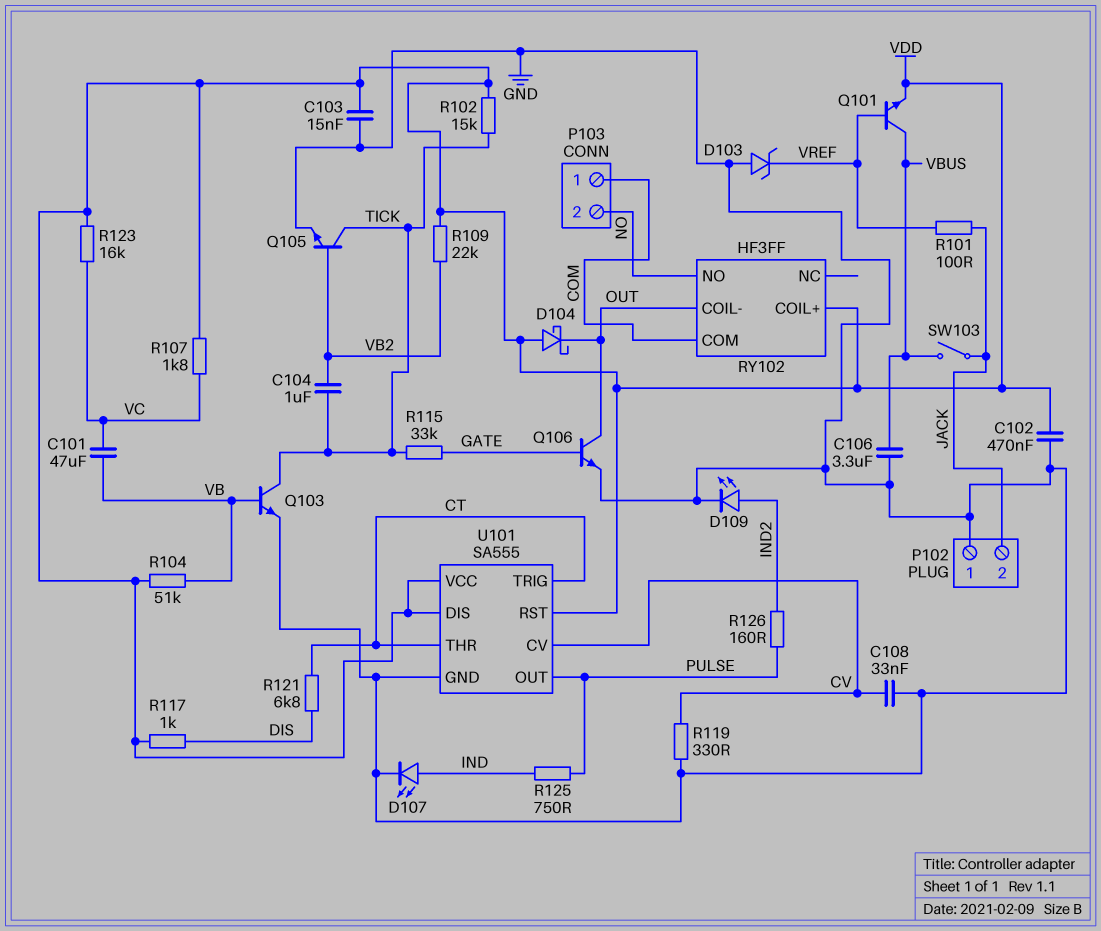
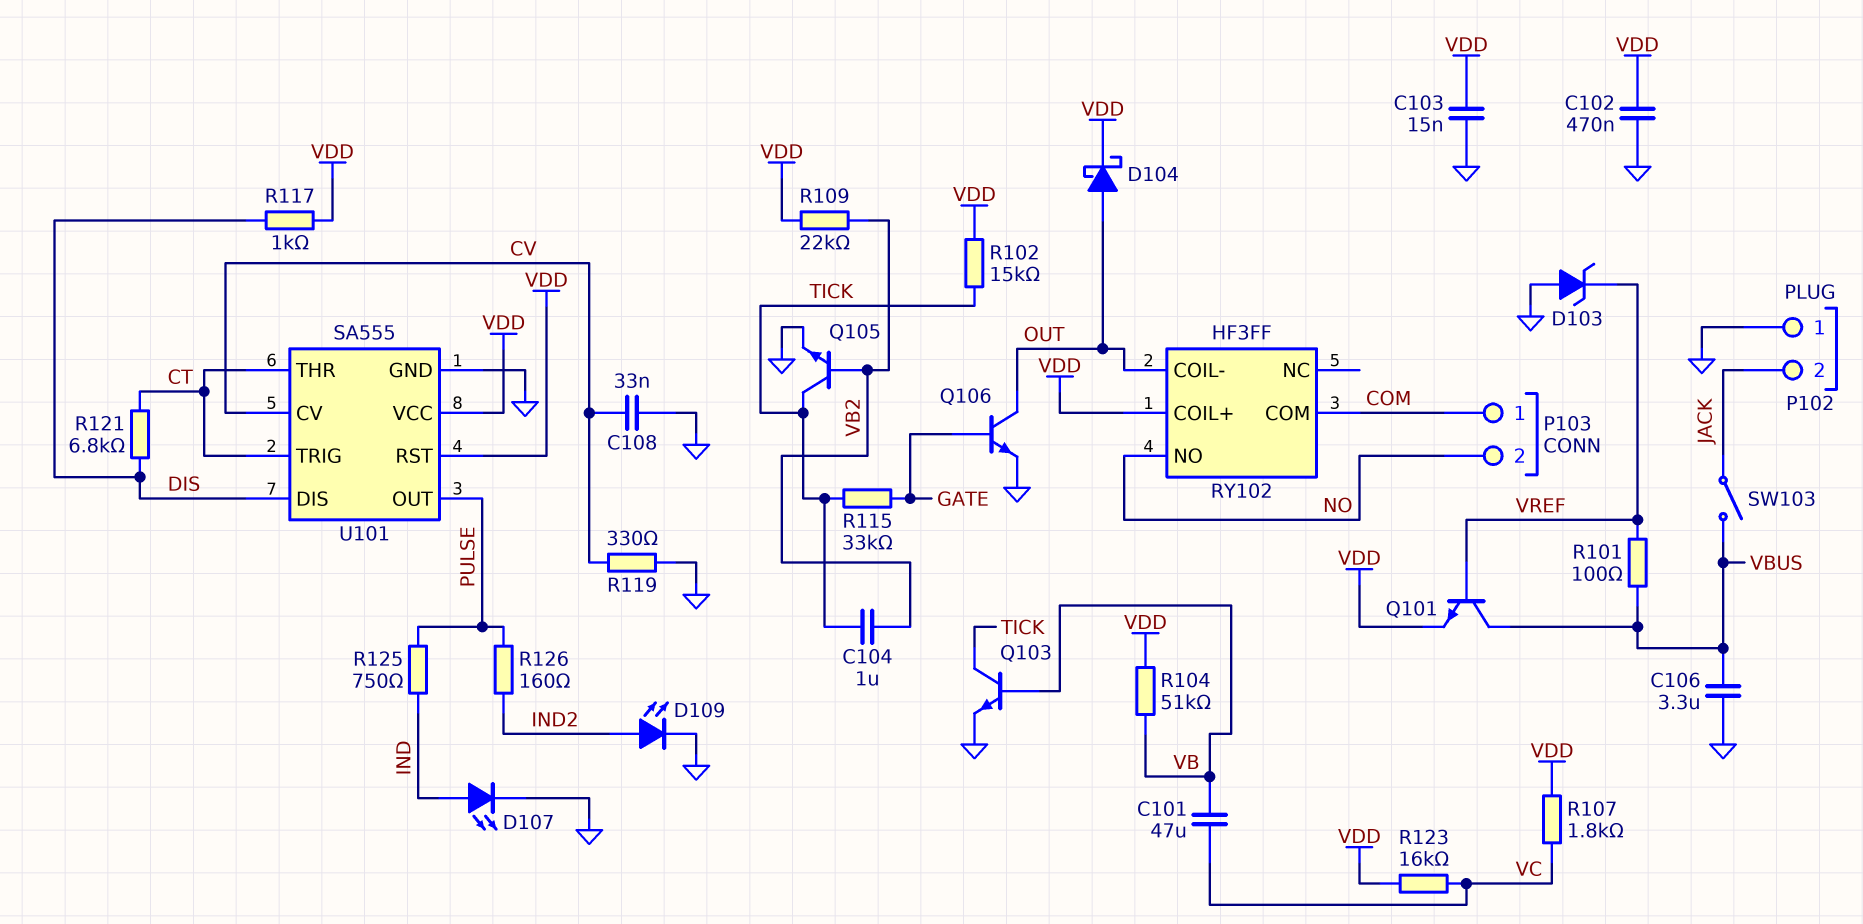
D104: schottky (A VDD, K OUT) -> schottky (A OUT, K VDD)
R101: 100 (JACK, VREF) -> 100 (VBUS, VREF)
U101 pin DIS: VDD -> DIS

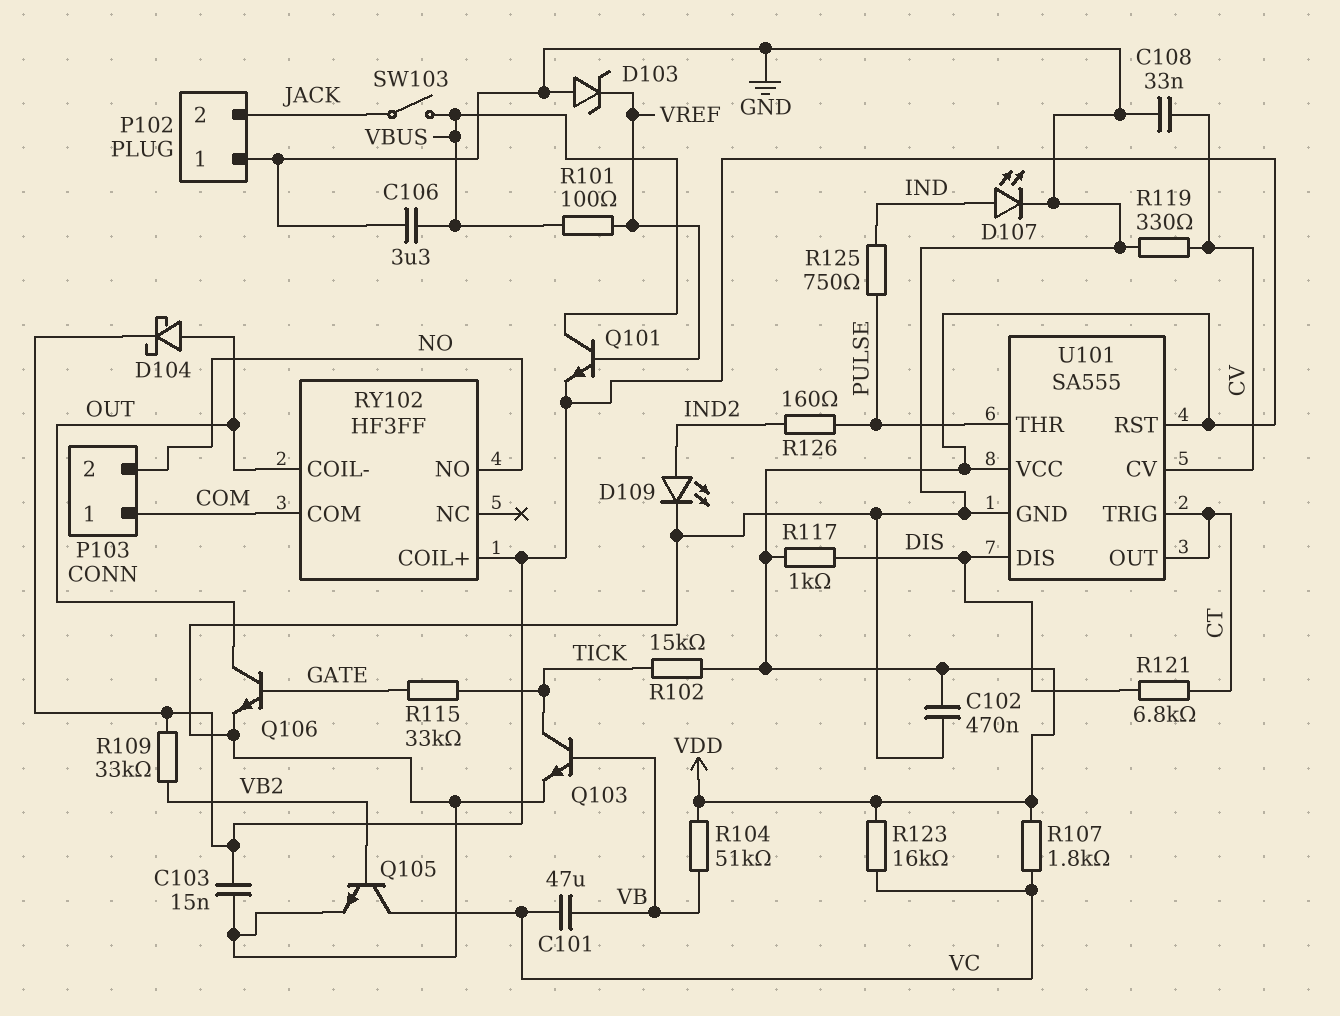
C104: 1uF (TICK, VB2) -> none
Q105: NPN (B VB2, C TICK, E GND) -> NPN (B VB2, C VC, E GND)
R109: 22k (VB2, VDD) -> 33k (VB2, VDD)
U101 pin OUT: PULSE -> CT
U101 pin THR: CT -> PULSE

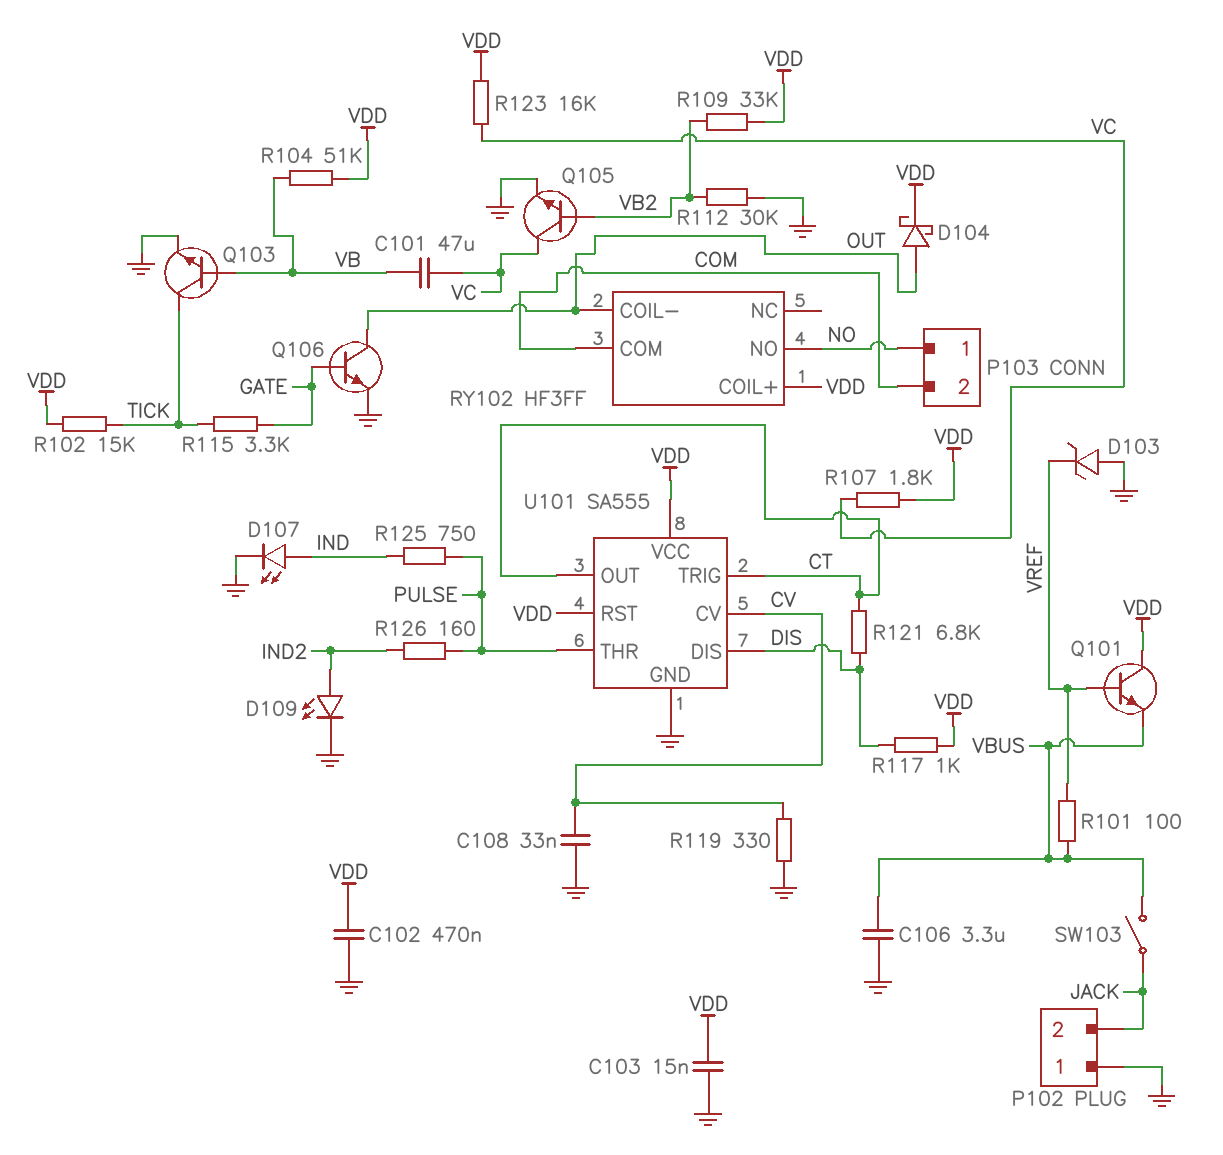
P103 pin 1: COM -> NO
P103 pin 2: NO -> COM
Q101: NPN (B VREF, C VBUS, E VDD) -> NPN (B VREF, C VDD, E VBUS)
R112: none -> 30k (GND, VB2)
R115: 33k (GATE, TICK) -> 3.3k (GATE, TICK)

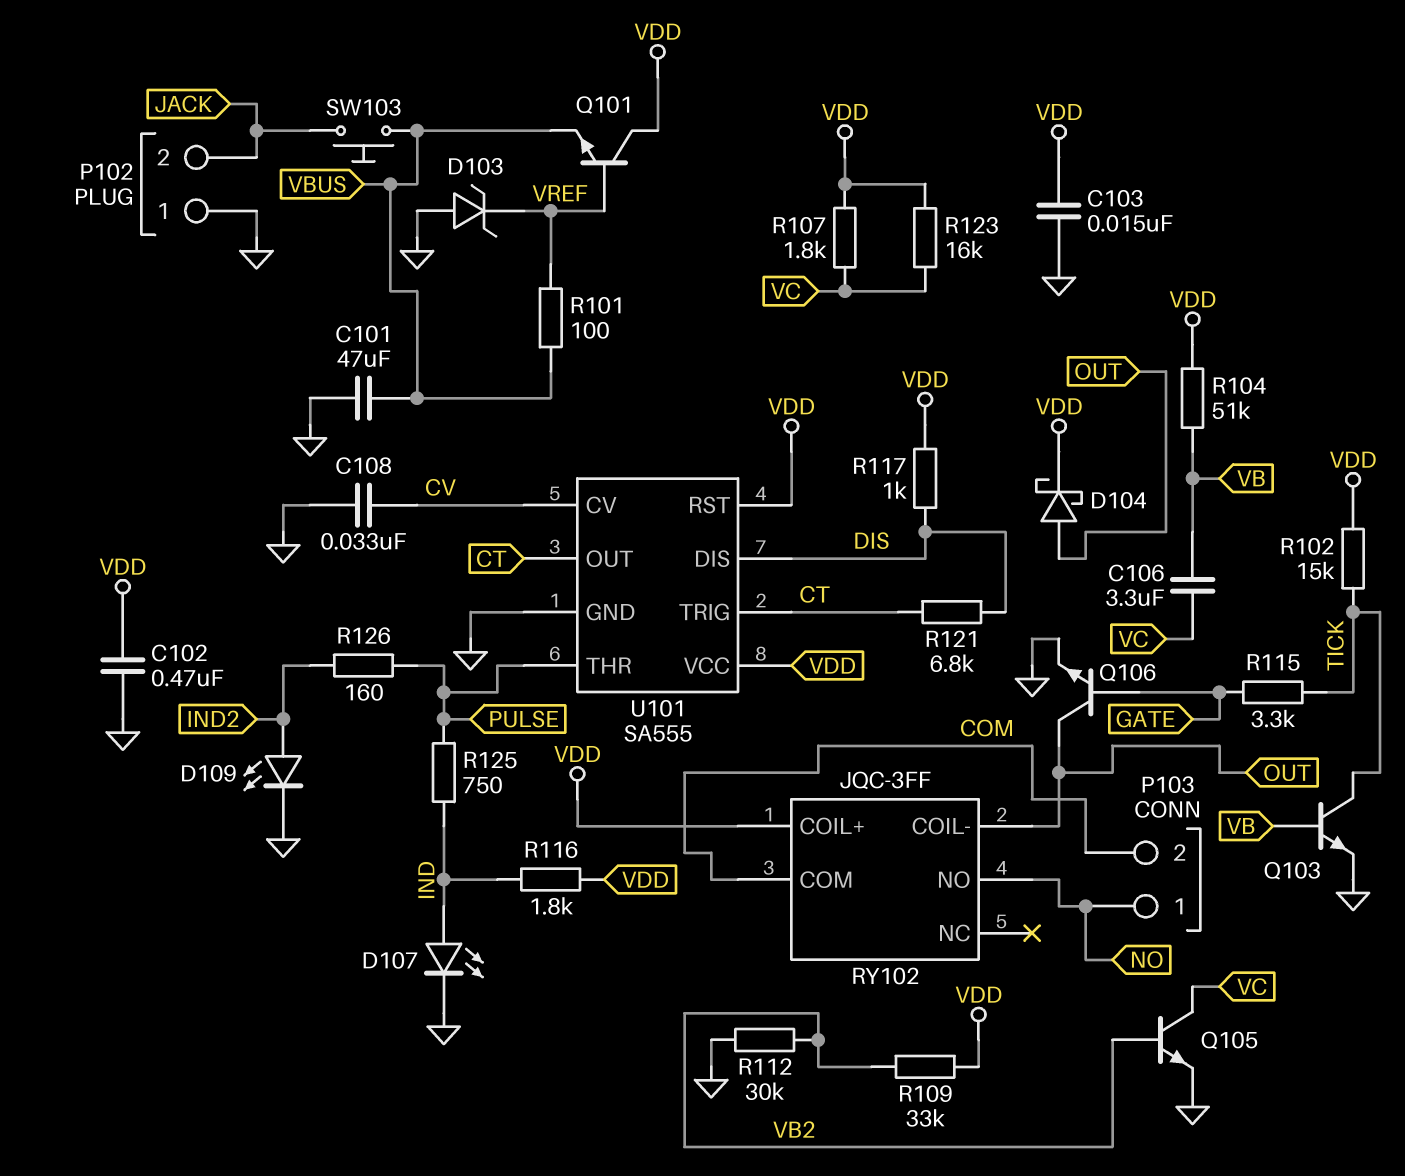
C101: 47uF (VB, VC) -> 47uF (GND, VBUS)
C106: 3.3uF (GND, VBUS) -> 3.3uF (VB, VC)
R116: none -> 1.8k (IND, VDD)
R119: 330 (CV, GND) -> none
RY102: HF3FF -> JQC-3FF
SW103: switch (JACK, VBUS) -> button (JACK, VBUS)

